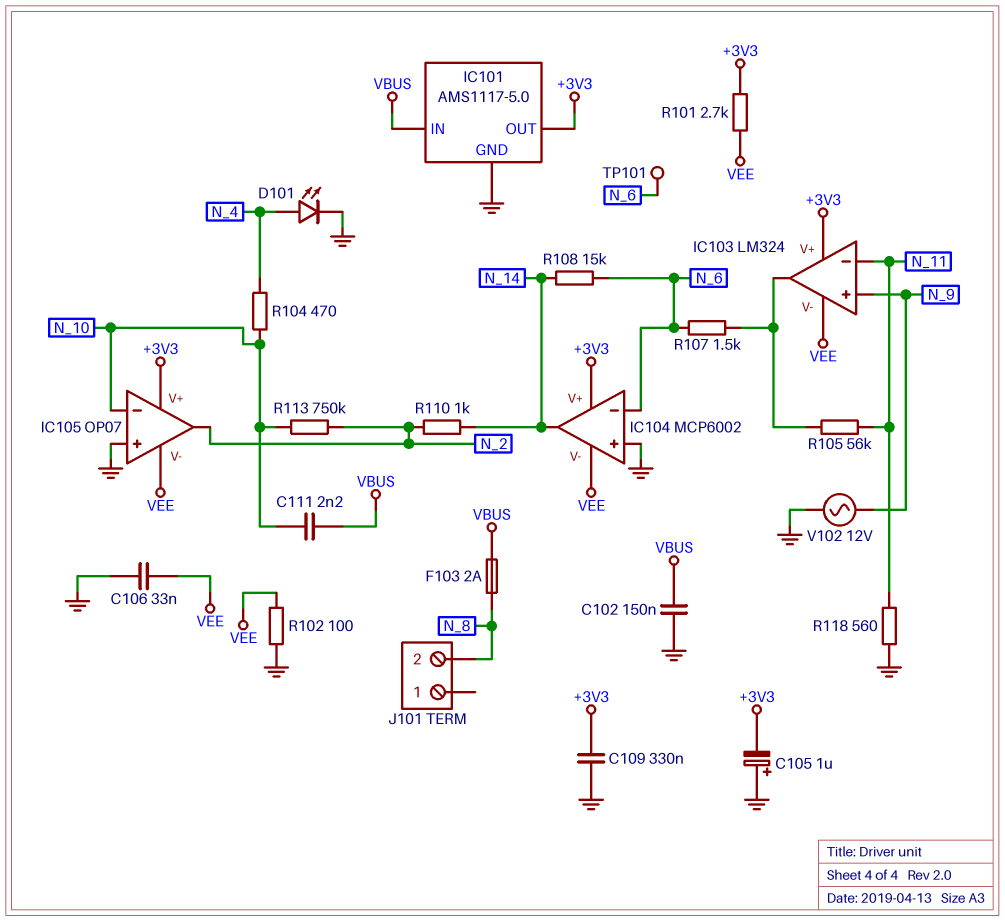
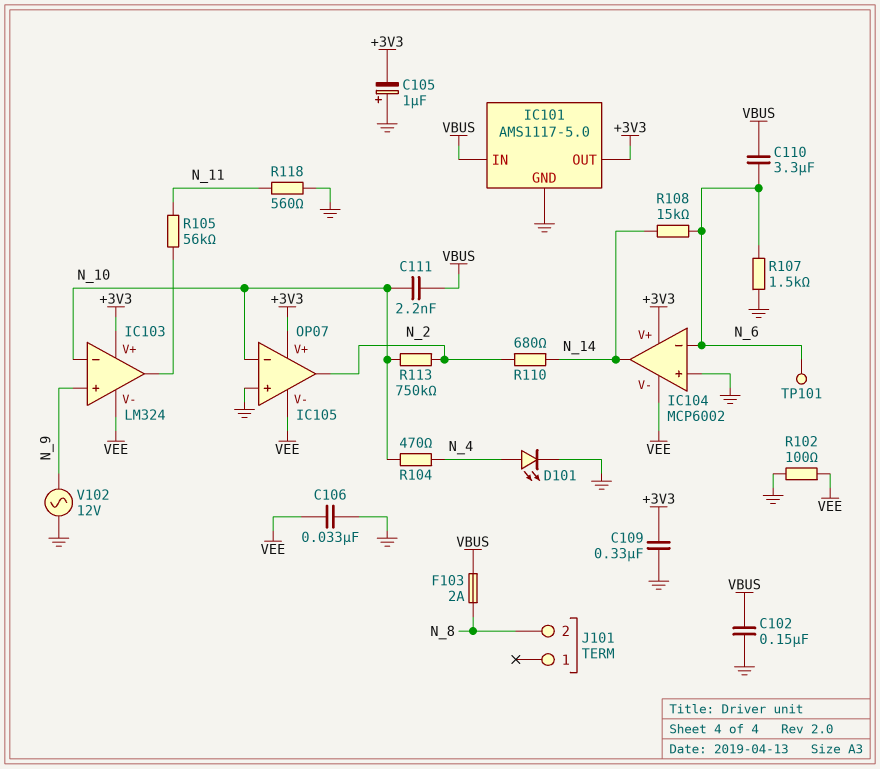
C110: none -> 3.3uF (N_6, VBUS)
IC103 pin in-: N_11 -> N_10
R101: 2.7k (+3V3, VEE) -> none
R107: 1.5k (IC103/out, N_6) -> 1.5k (GND, N_6)
R110: 1k (N_2, N_14) -> 680 (N_2, N_14)

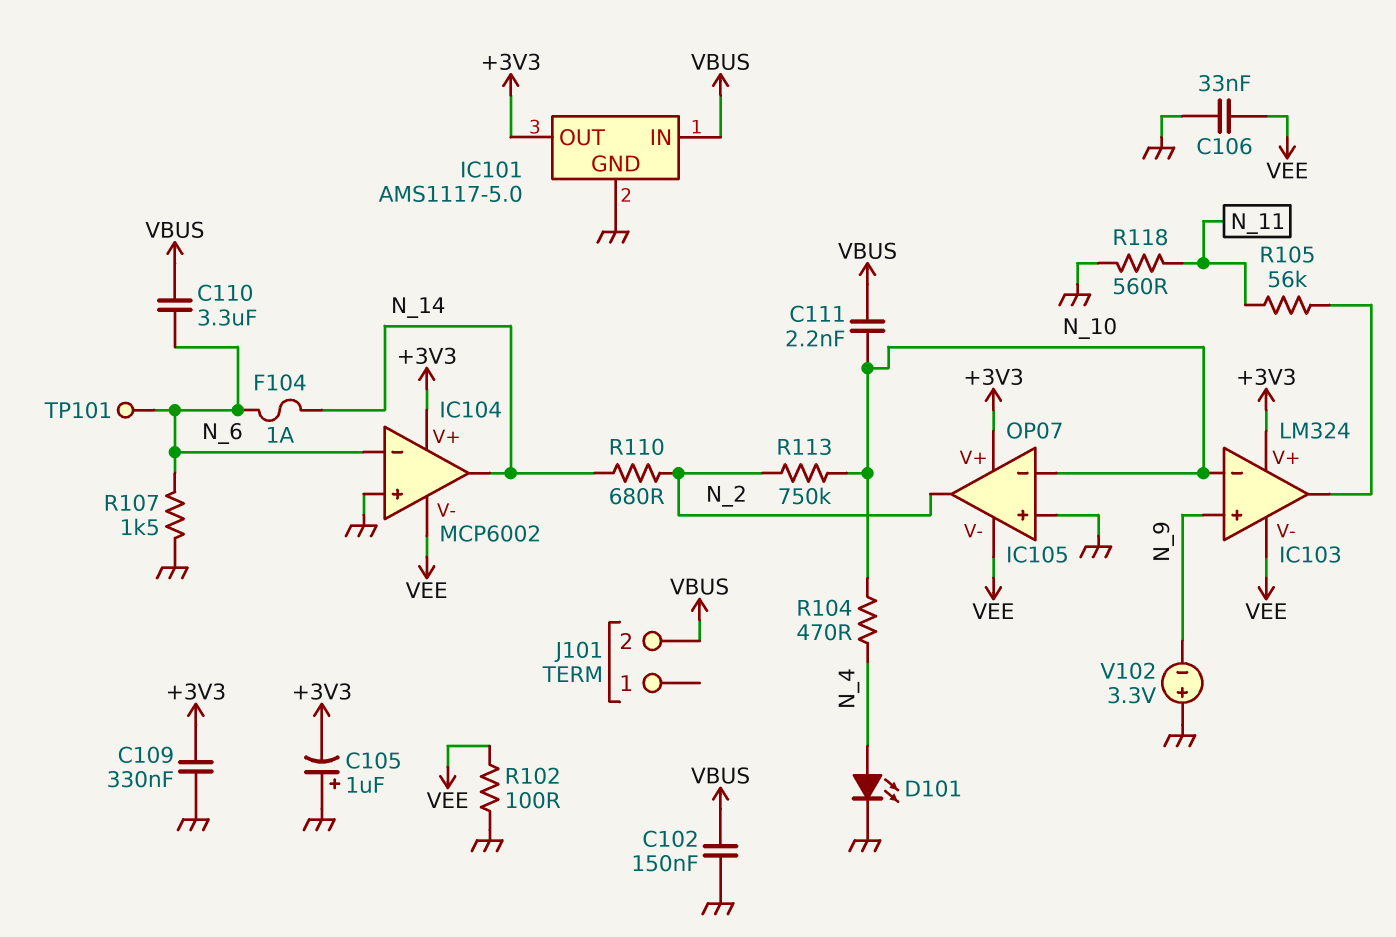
F103: 2A (N_8, VBUS) -> none
F104: none -> 1A (N_6, N_14)
J101 pin 2: N_8 -> VBUS
R108: 15k (N_6, N_14) -> none
V102: AC 12V (GND, N_9) -> 3.3V (plus GND, minus N_9)

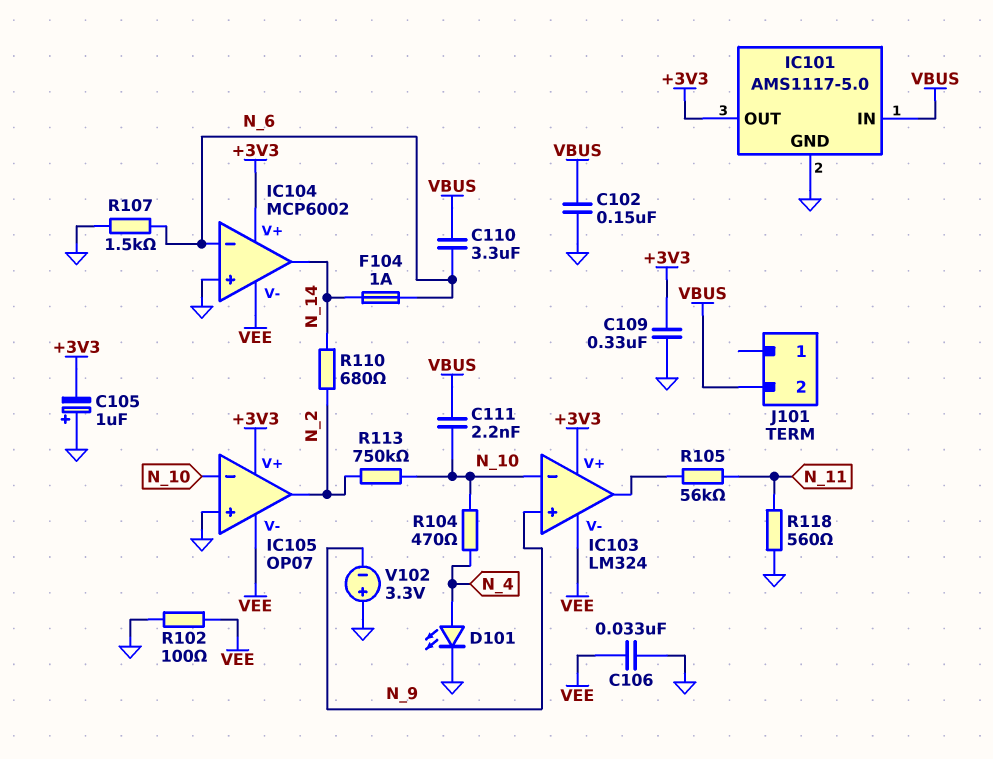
TP101: test point (N_6) -> none

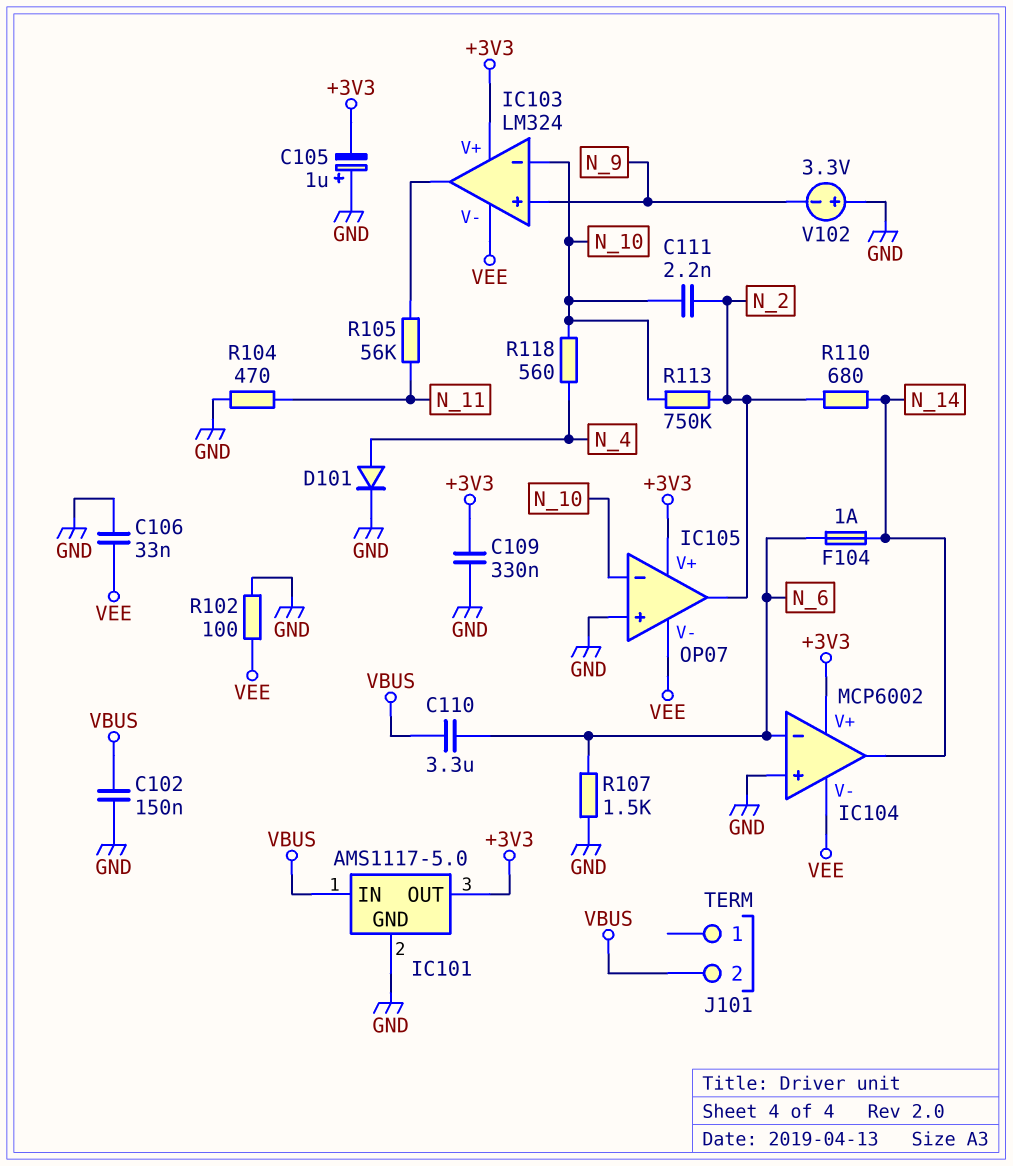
C111: 2.2nF (N_10, VBUS) -> 2.2nF (N_2, N_10)
D101: LED (A N_4, K GND) -> diode (A N_4, K GND)
R104: 470 (N_4, N_10) -> 470 (GND, N_11)
R118: 560 (GND, N_11) -> 560 (N_4, N_10)

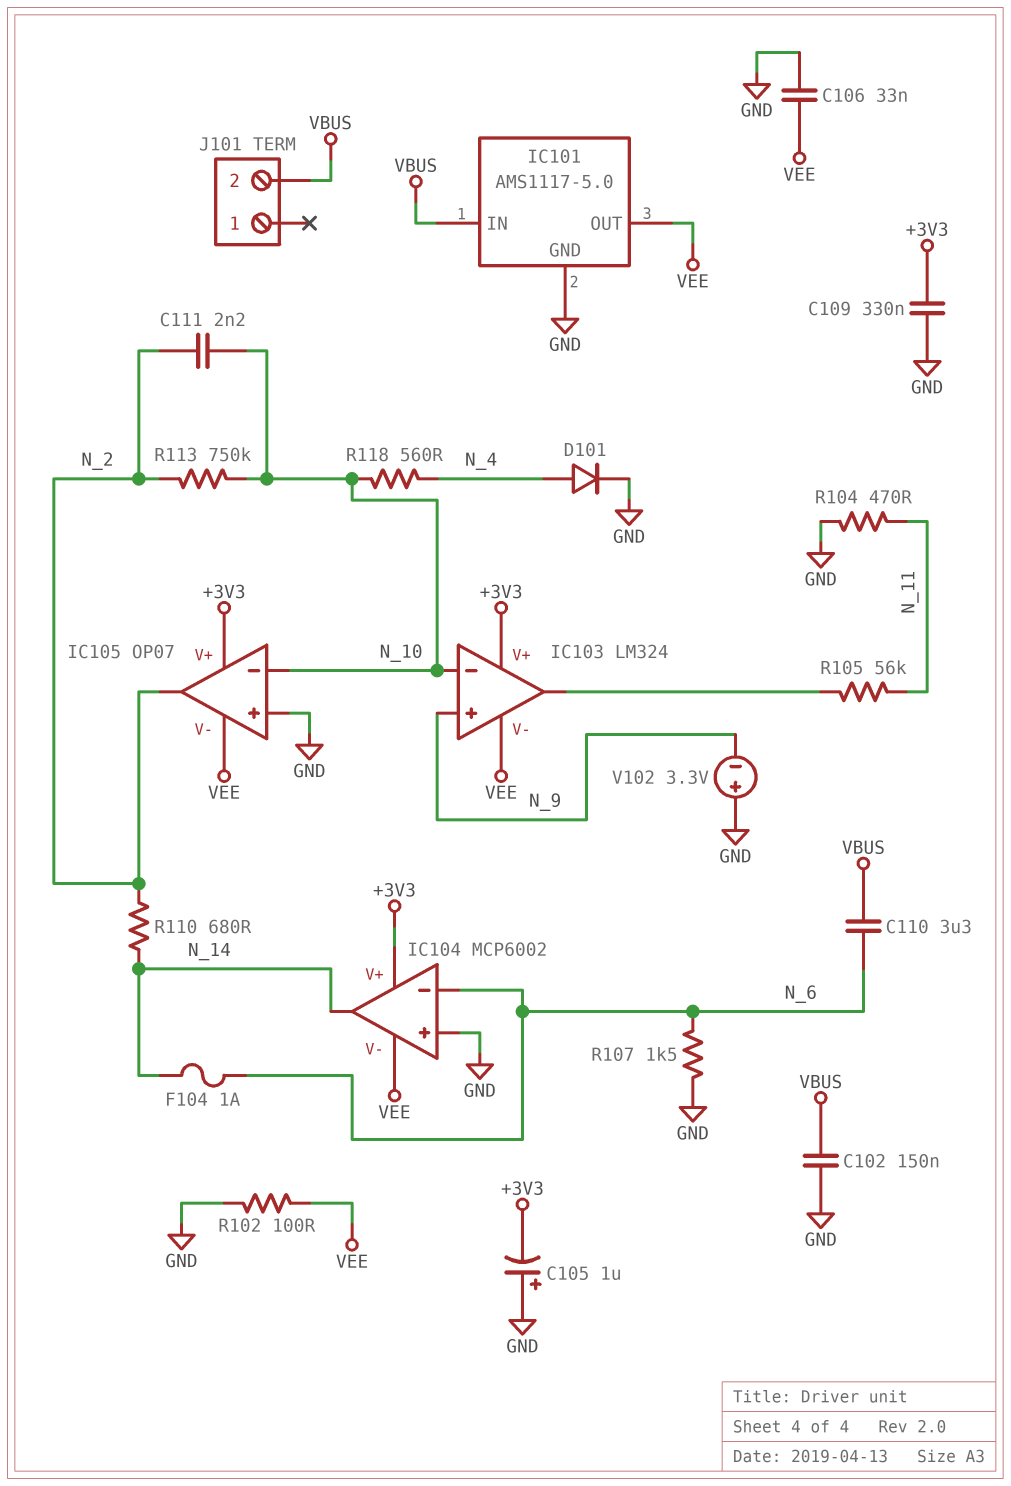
IC101 pin OUT: +3V3 -> VEE

